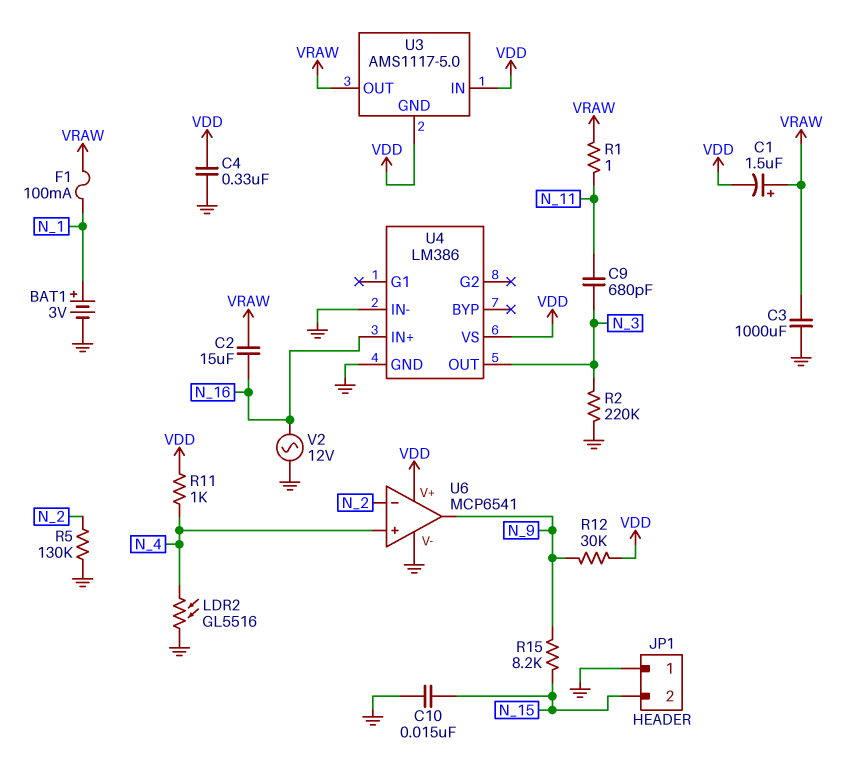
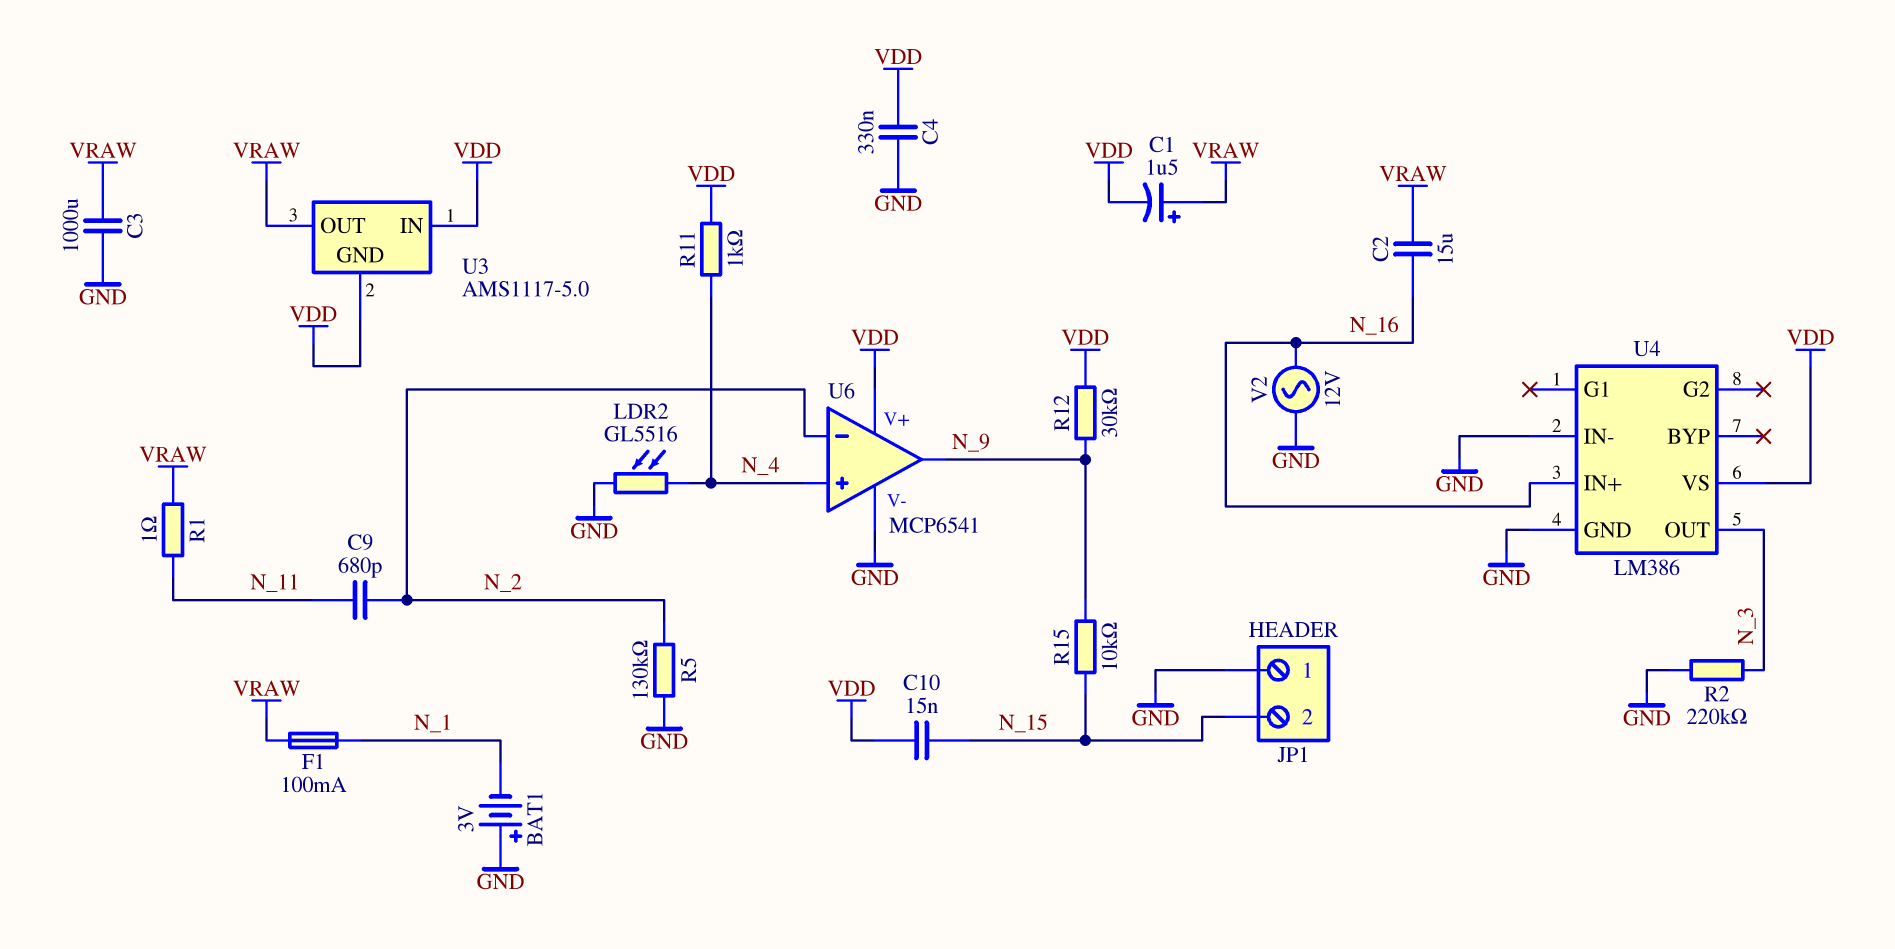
BAT1: 3V (plus N_1, minus GND) -> 3V (plus GND, minus N_1)
C9: 680pF (N_3, N_11) -> 680pF (N_2, N_11)
C10: 15nF (GND, N_15) -> 15nF (N_15, VDD)
R15: 8.2k (N_9, N_15) -> 10k (N_9, N_15)

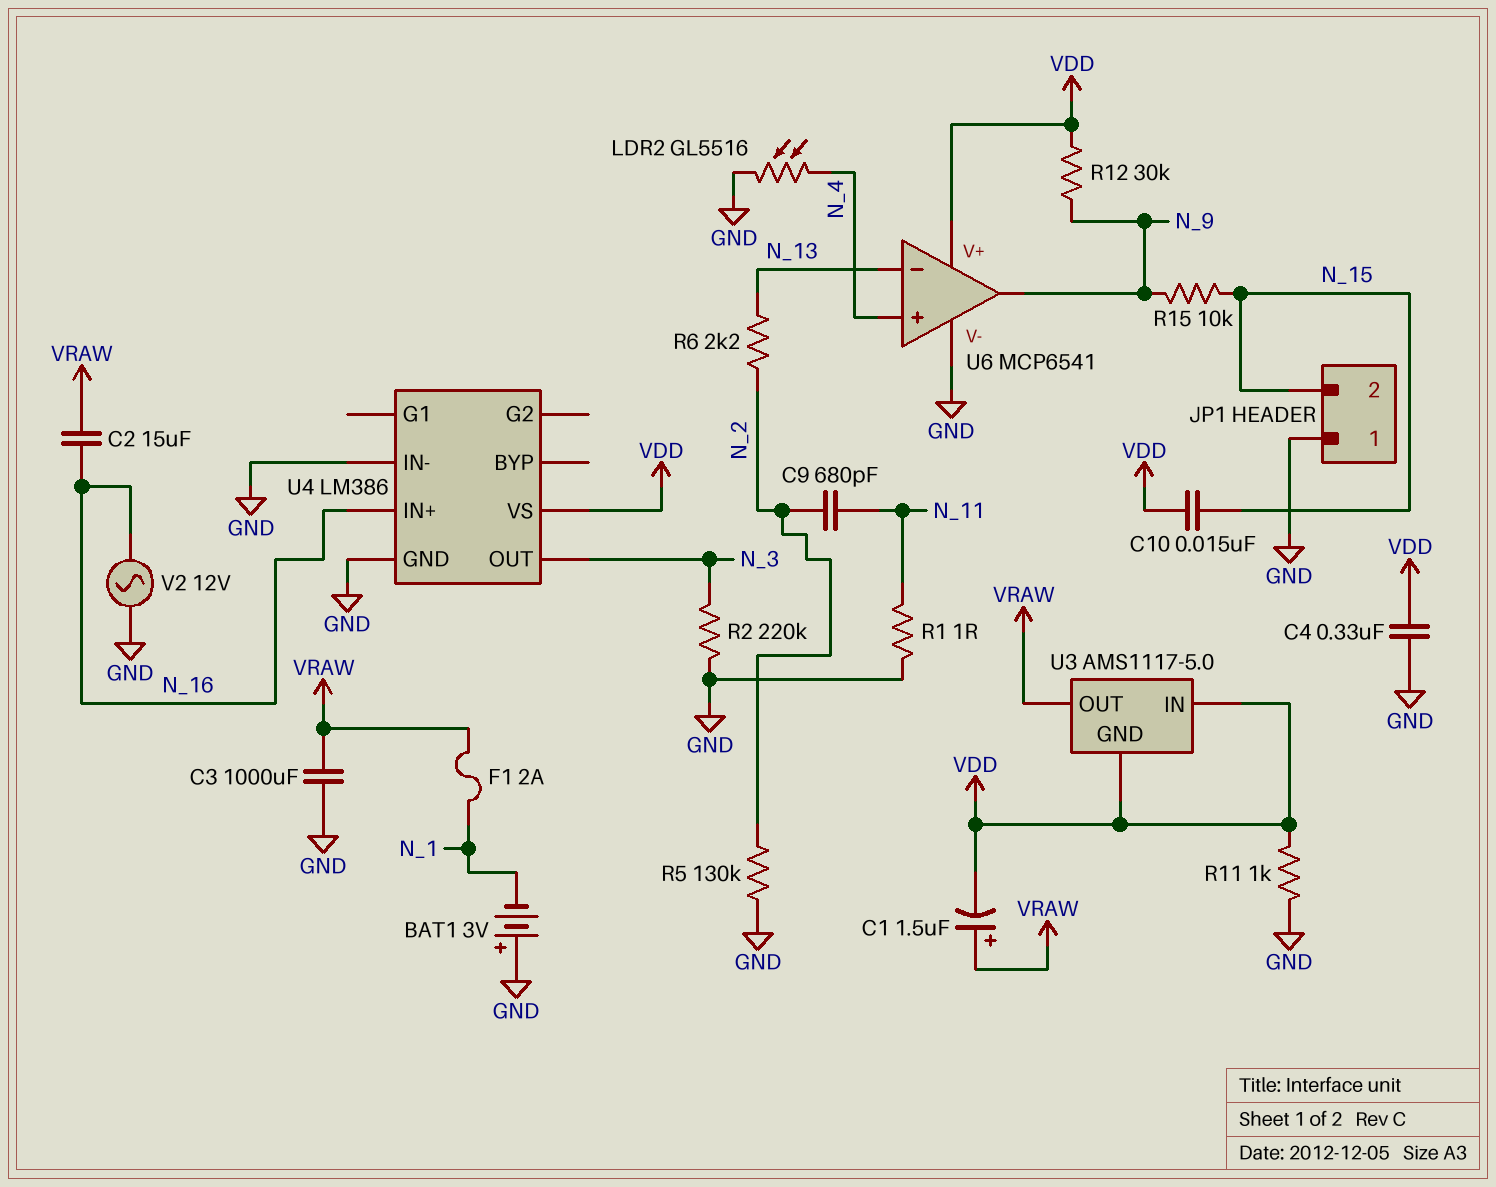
F1: 100mA (N_1, VRAW) -> 2A (N_1, VRAW)
R1: 1 (N_11, VRAW) -> 1 (GND, N_11)
R6: none -> 2.2k (N_2, N_13)
R11: 1k (N_4, VDD) -> 1k (GND, VDD)
U6 pin in-: N_2 -> N_13

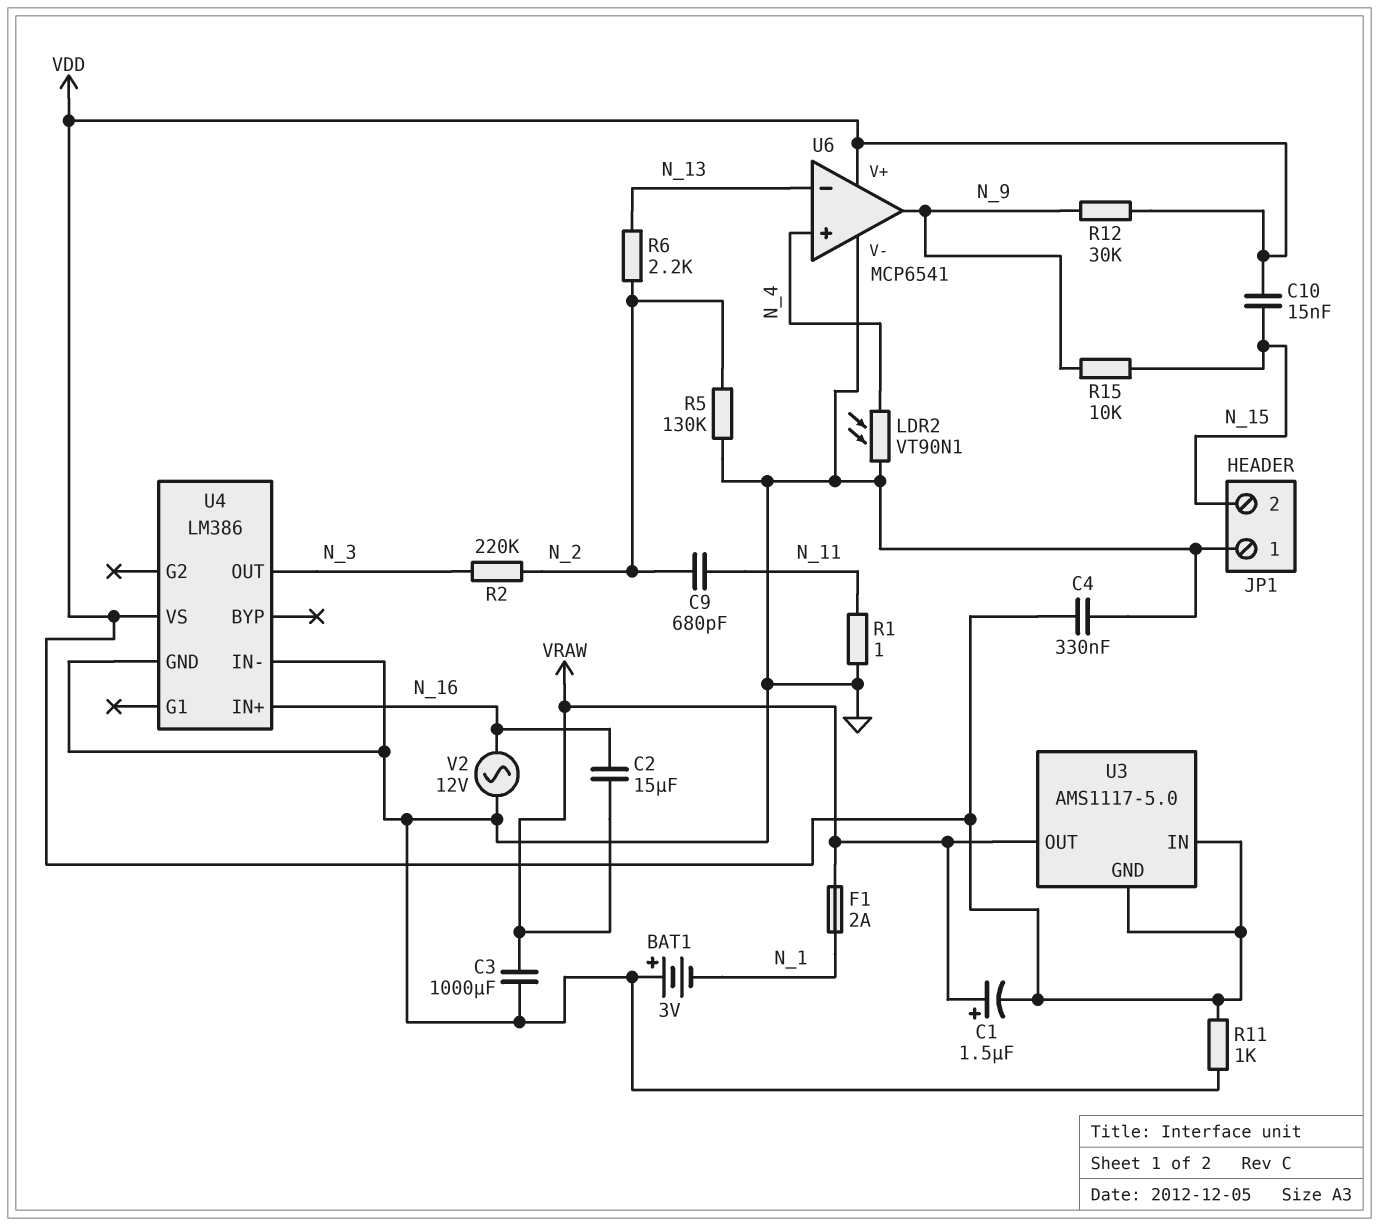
LDR2: GL5516 (GND, N_4) -> VT90N1 (GND, N_4)
R2: 220k (GND, N_3) -> 220k (N_2, N_3)

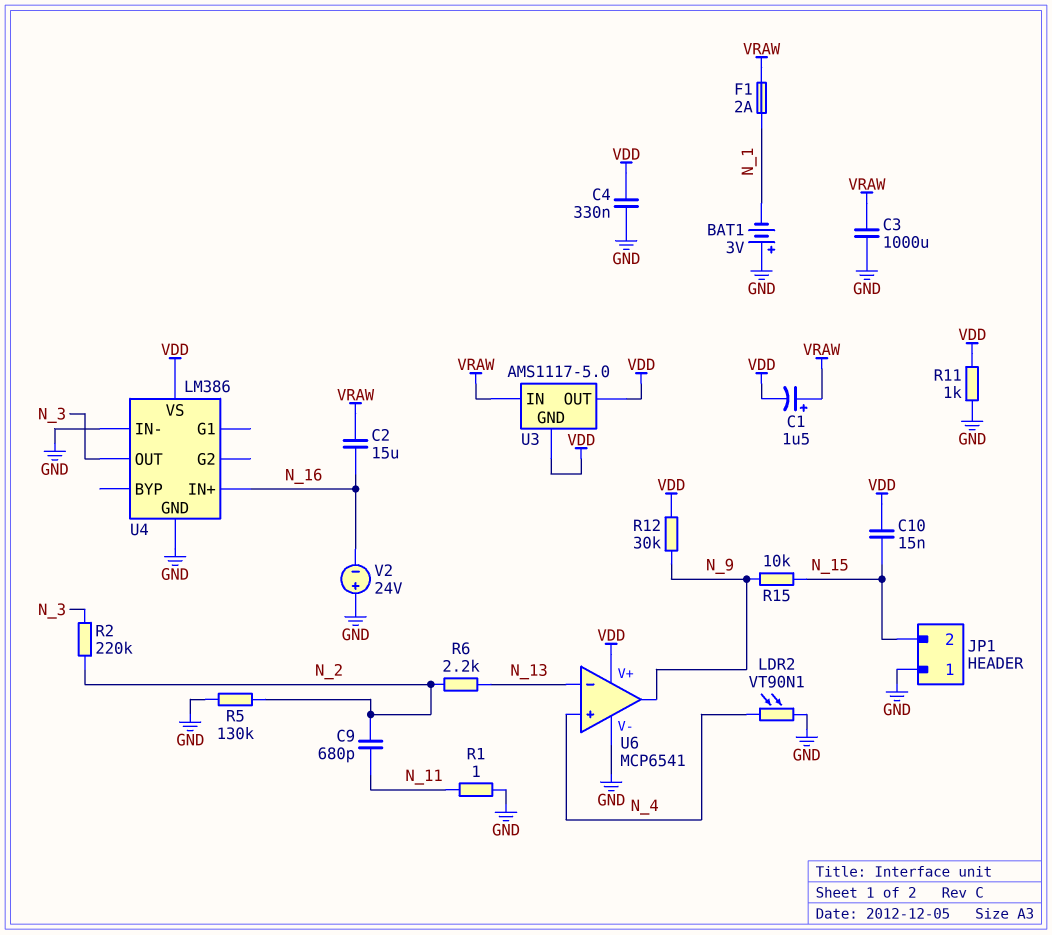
U3 pin IN: VDD -> VRAW
U3 pin OUT: VRAW -> VDD
V2: AC 12V (GND, N_16) -> 24V (plus GND, minus N_16)

